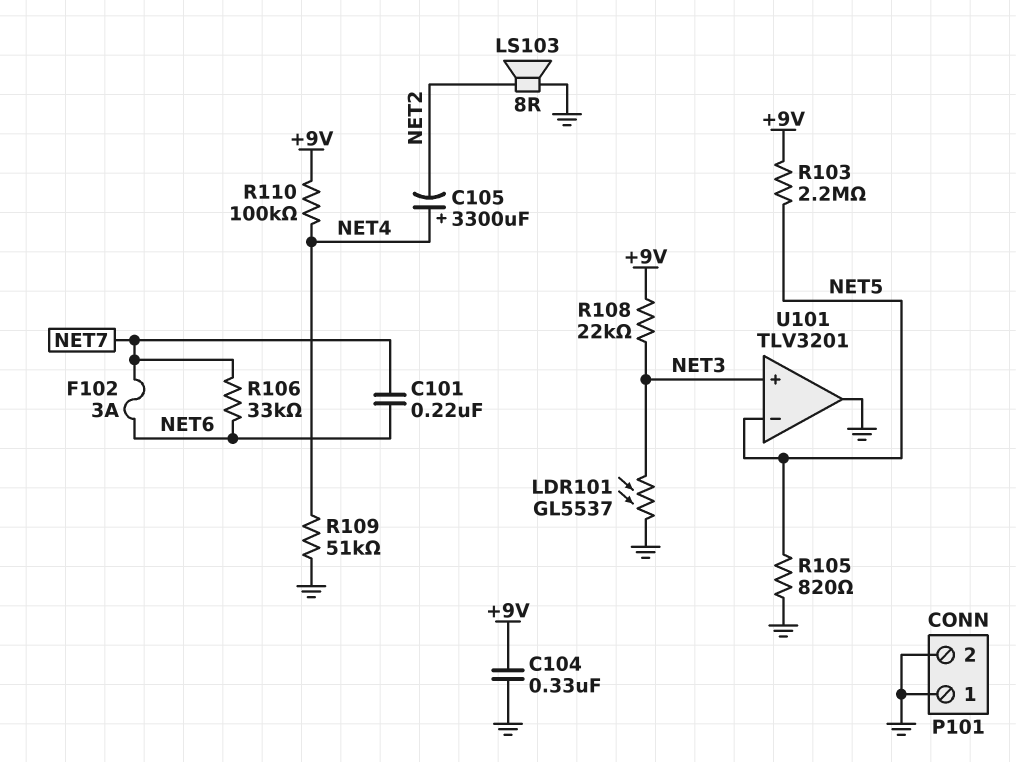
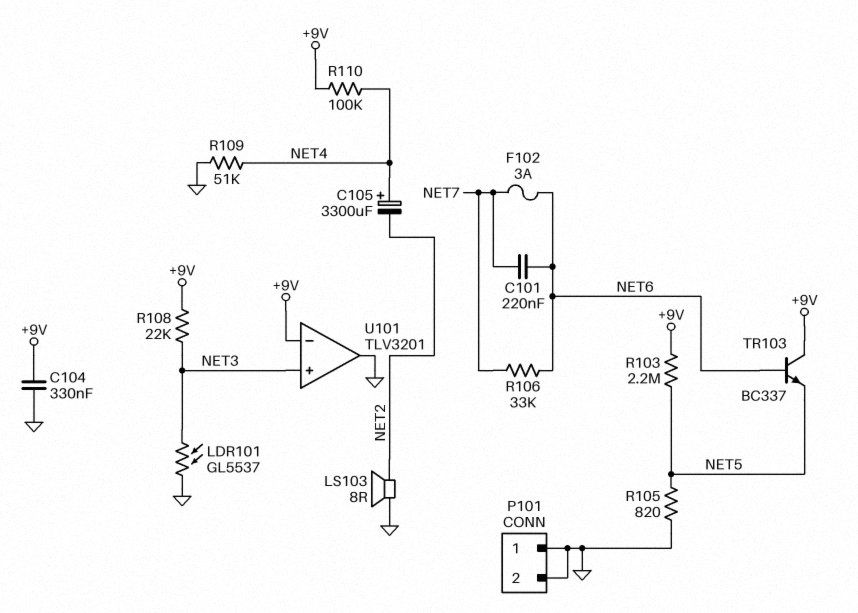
TR103: none -> NPN BC337 (B NET6, C +9V, E NET5)
U101 pin in-: NET5 -> +9V

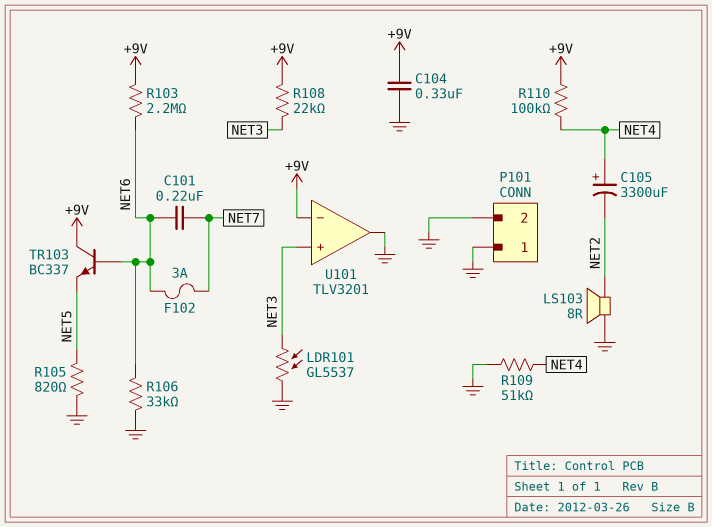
R103: 2.2M (+9V, NET5) -> 2.2M (+9V, NET6)
R106: 33k (NET6, NET7) -> 33k (GND, NET6)

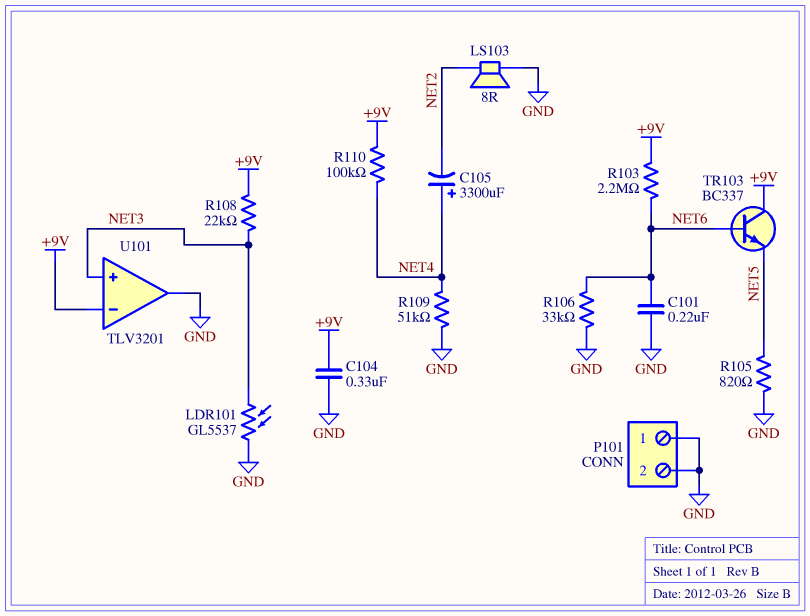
C101: 220nF (NET6, NET7) -> 220nF (GND, NET6)
F102: 3A (NET6, NET7) -> none

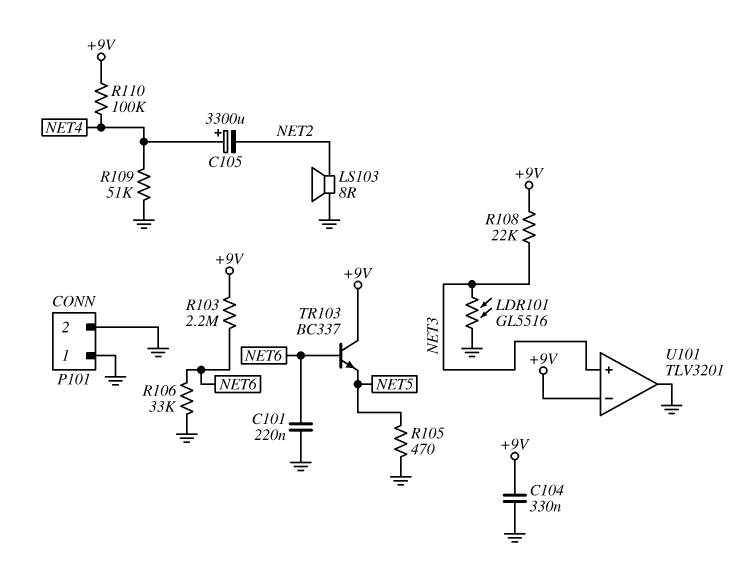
LDR101: GL5537 (GND, NET3) -> GL5516 (GND, NET3)
R105: 820 (GND, NET5) -> 470 (GND, NET5)

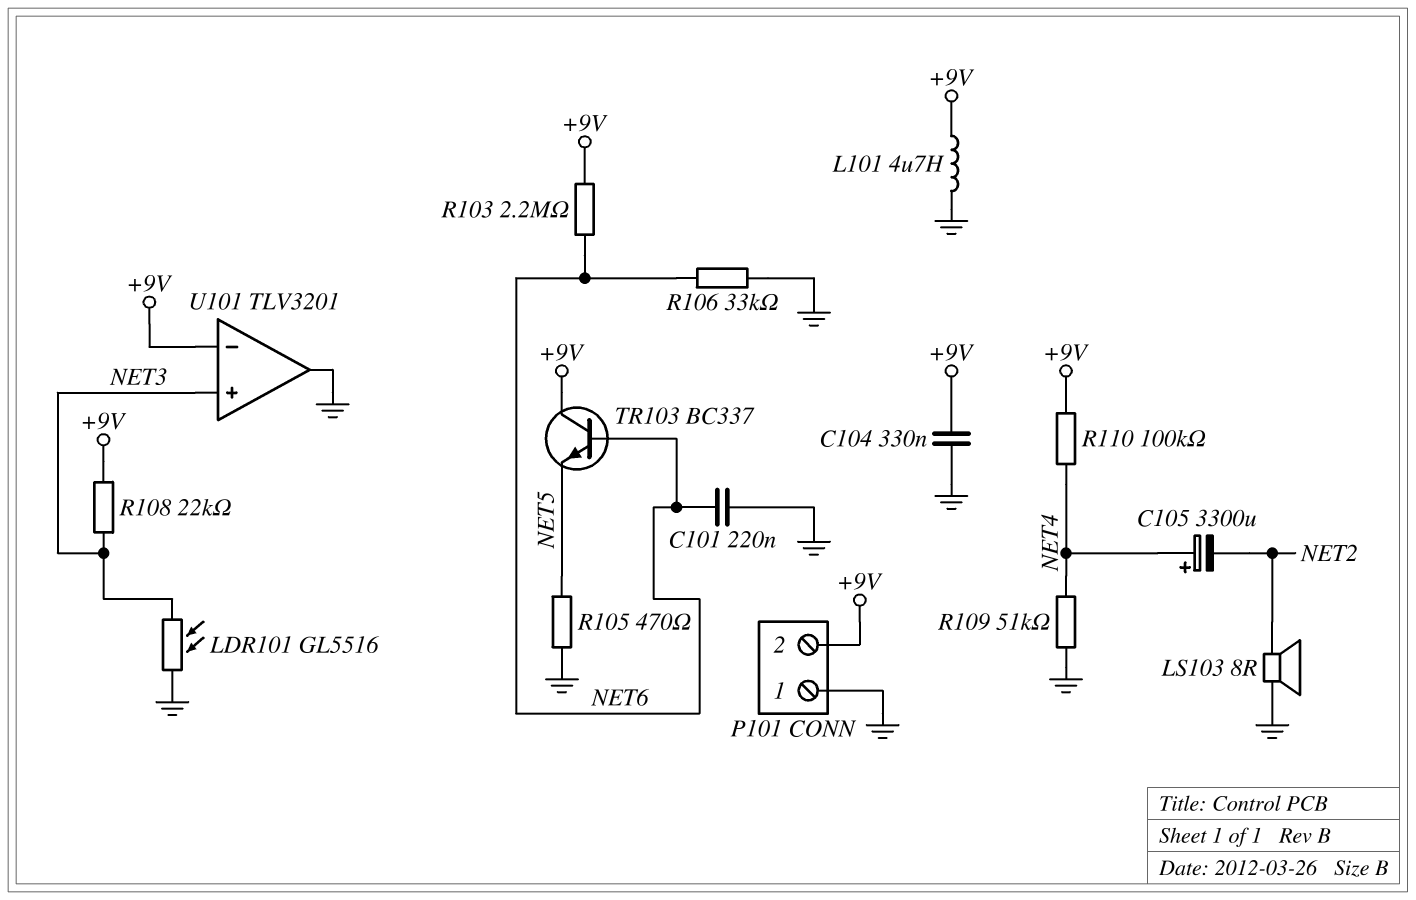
L101: none -> 4.7uH (+9V, GND)
P101 pin 2: GND -> +9V

